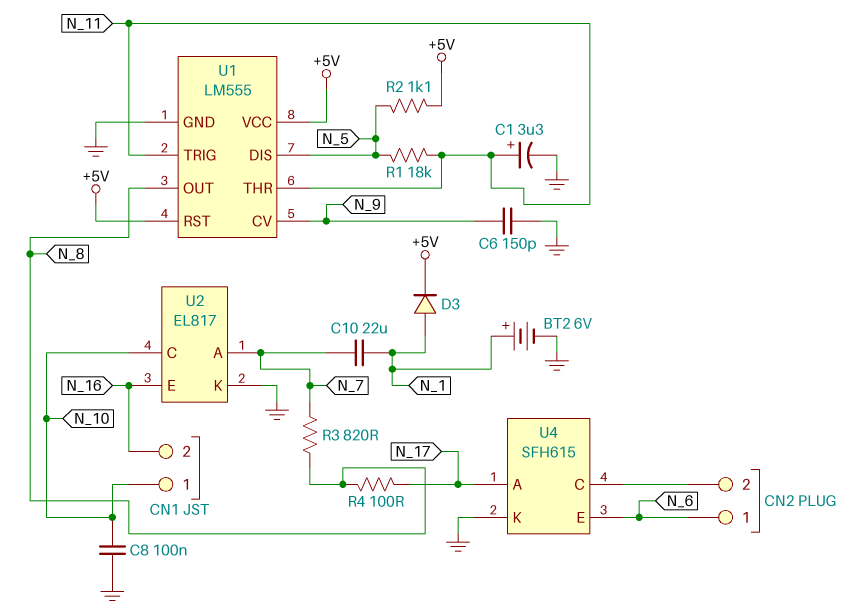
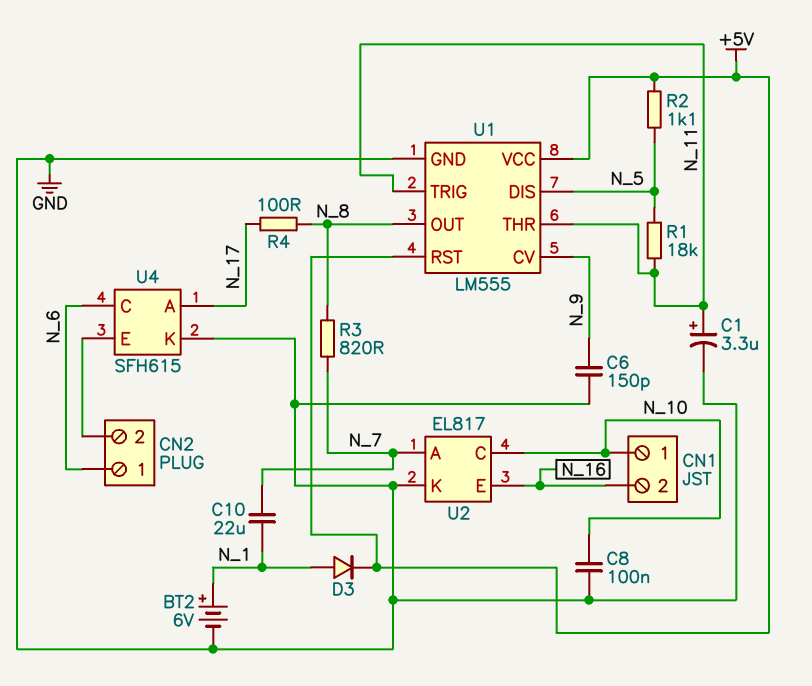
U4 pin C: CN2/2 -> N_6
U4 pin E: N_6 -> CN2/2

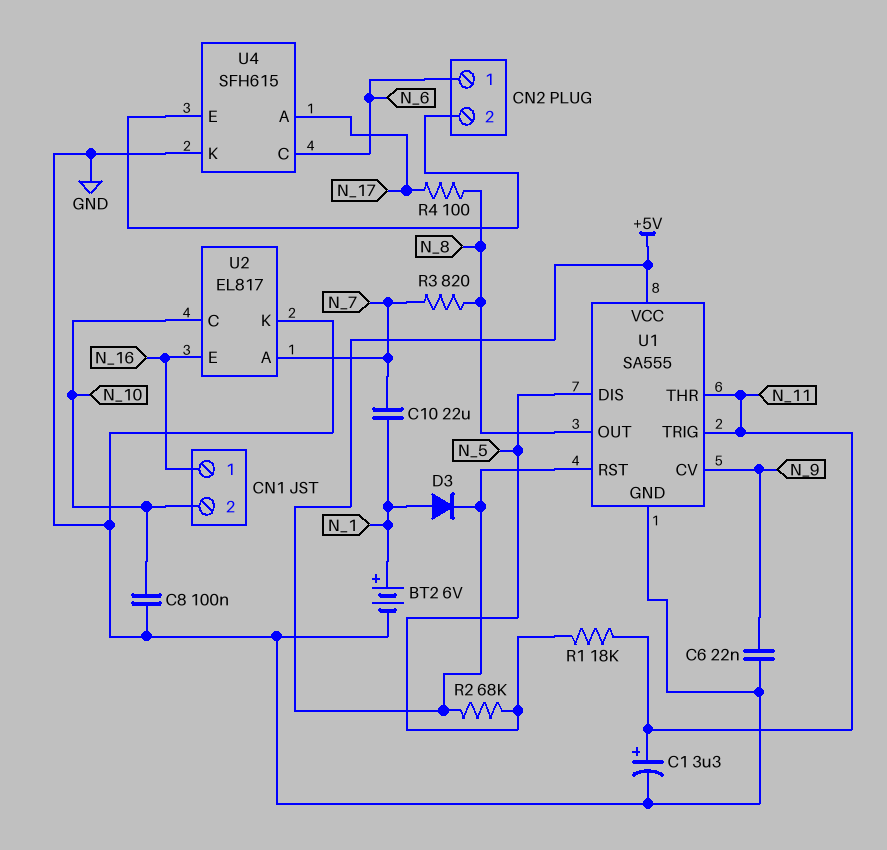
C6: 150pF (GND, N_9) -> 22nF (GND, N_9)
CN1 pin 1: N_10 -> N_16
CN1 pin 2: N_16 -> N_10
R2: 1.1k (+5V, N_5) -> 68k (+5V, N_5)
U1: LM555 -> SA555

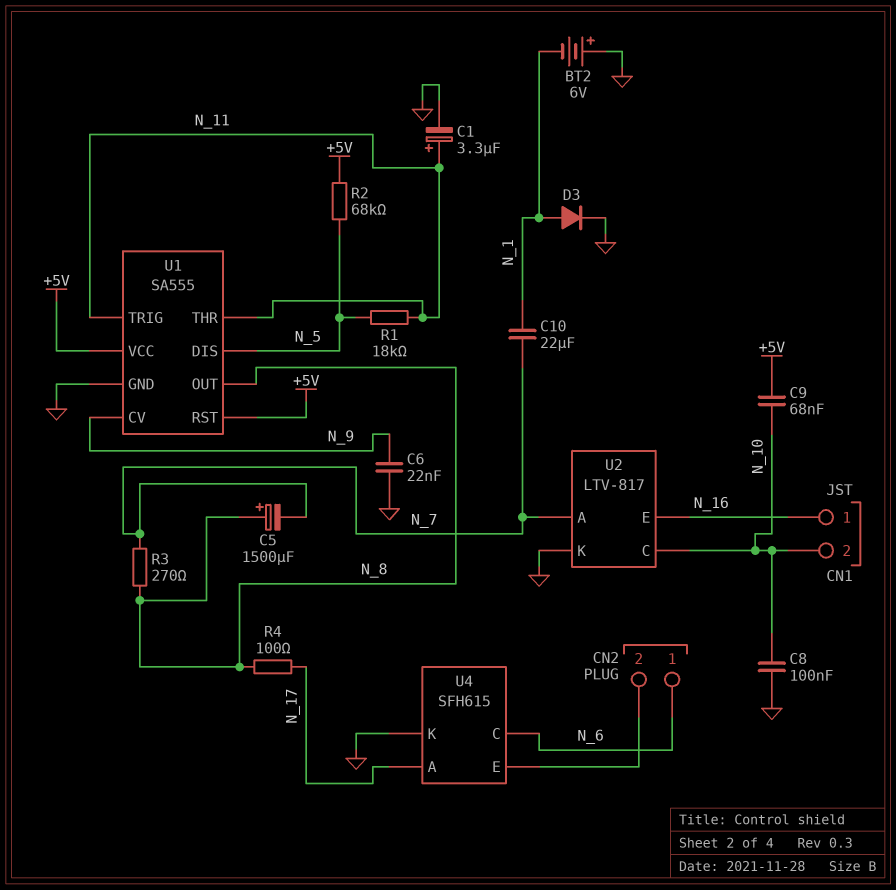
BT2: 6V (plus N_1, minus GND) -> 6V (plus GND, minus N_1)
C5: none -> 1500uF (plus N_8, minus N_7)
C9: none -> 68nF (+5V, N_10)
D3: diode (A N_1, K +5V) -> diode (A N_1, K GND)
R3: 820 (N_7, N_8) -> 270 (N_7, N_8)
U2: EL817 -> LTV-817

